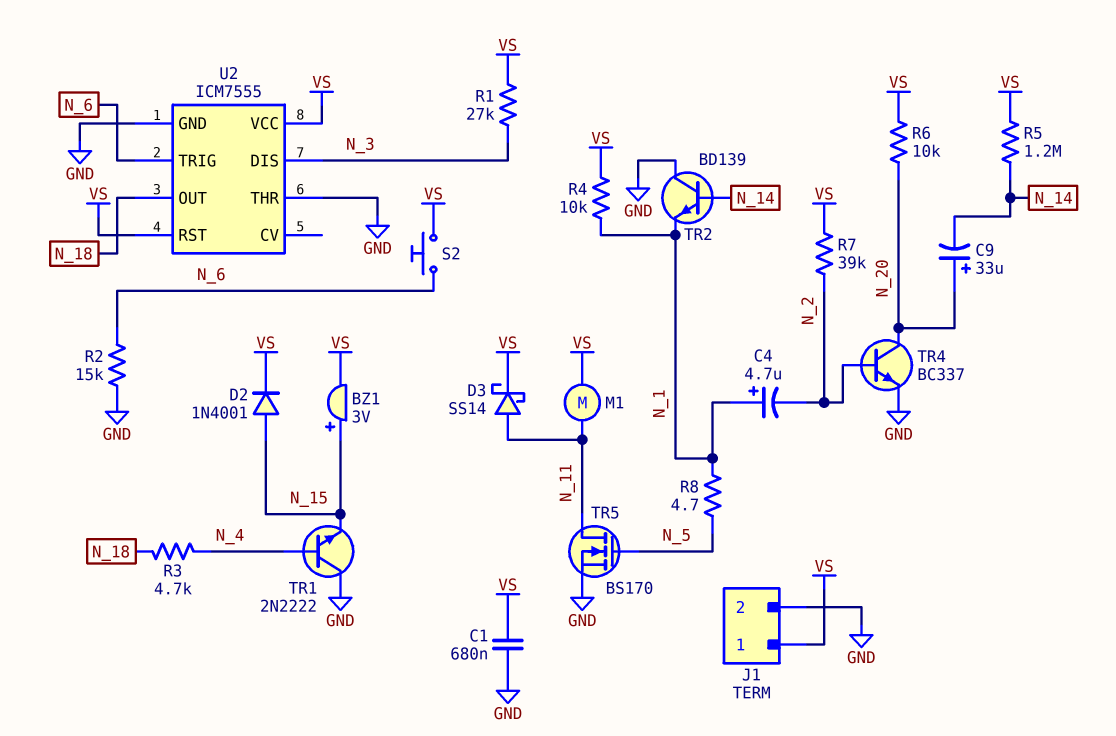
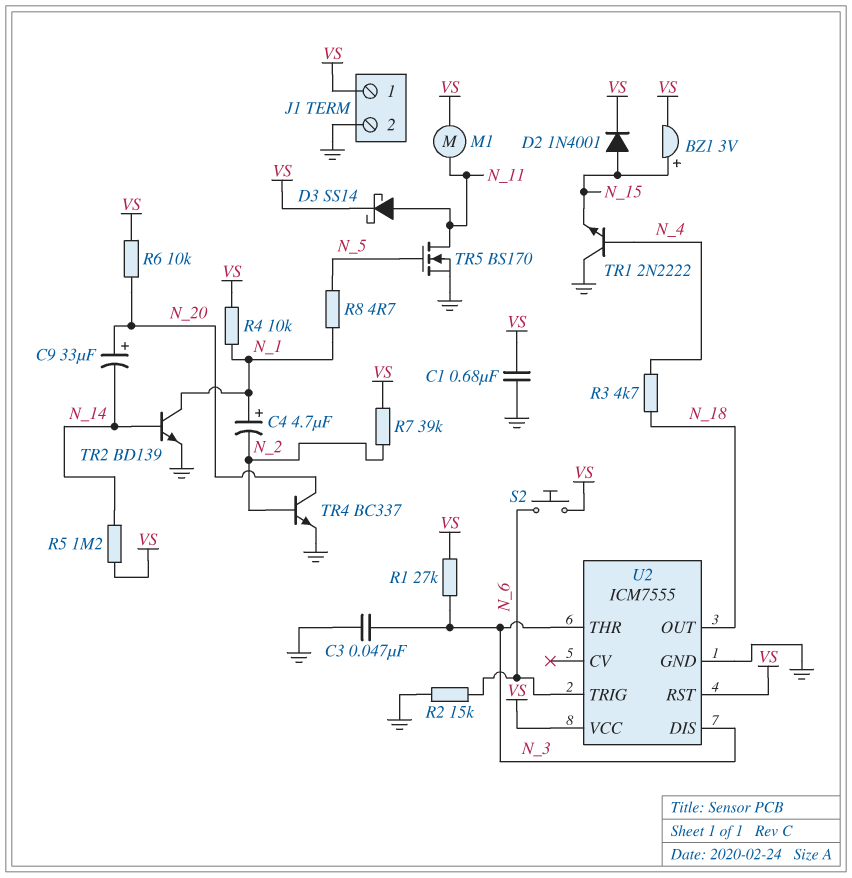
C3: none -> 47nF (GND, N_3)
TR2: NPN BD139 (B N_14, C GND, E N_1) -> NPN BD139 (B N_14, C N_1, E GND)
U2 pin THR: GND -> N_3

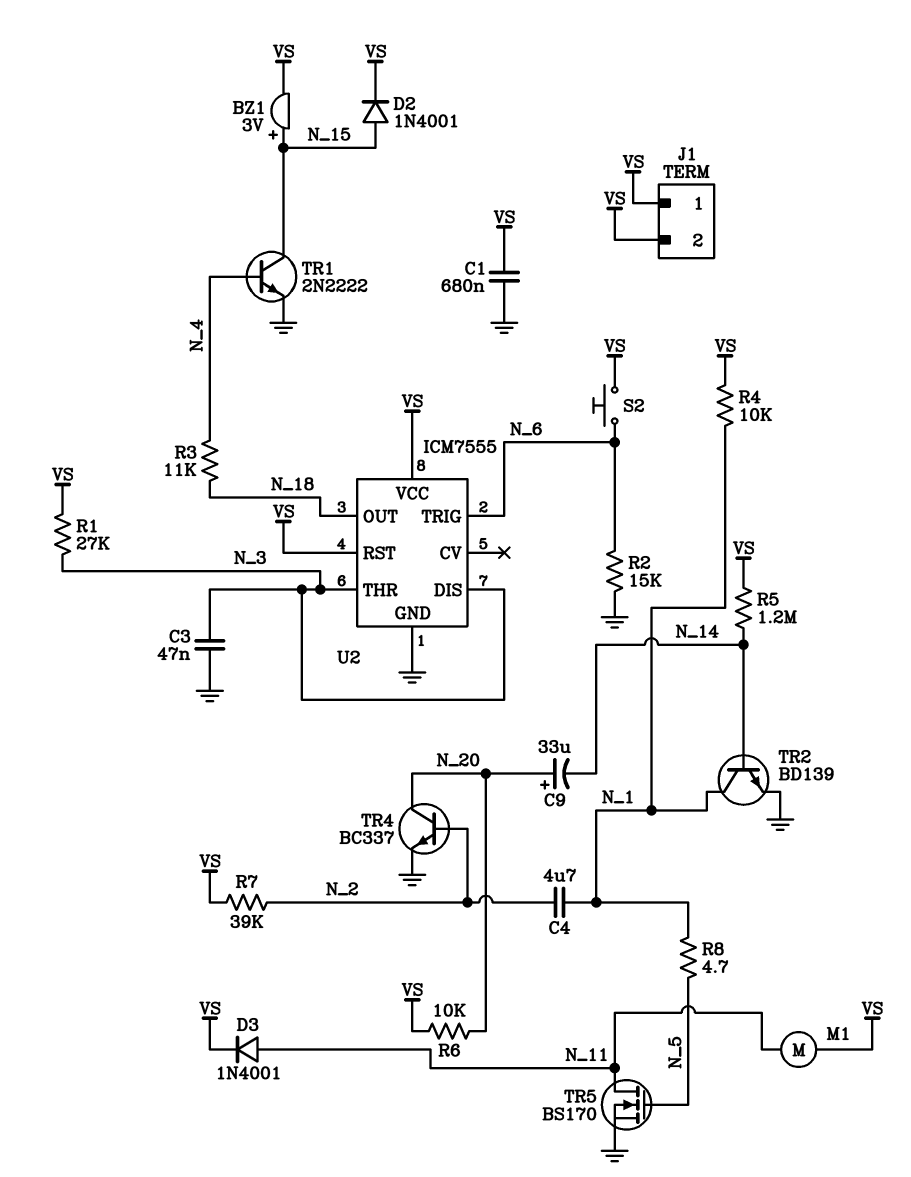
C4: 4.7uF (plus N_1, minus N_2) -> 4.7uF (N_1, N_2)
D3: schottky SS14 (A N_11, K VS) -> diode 1N4001 (A N_11, K VS)
J1 pin 2: GND -> VS
R3: 4.7k (N_4, N_18) -> 11k (N_4, N_18)
TR1: NPN 2N2222 (B N_4, C GND, E N_15) -> NPN 2N2222 (B N_4, C N_15, E GND)

